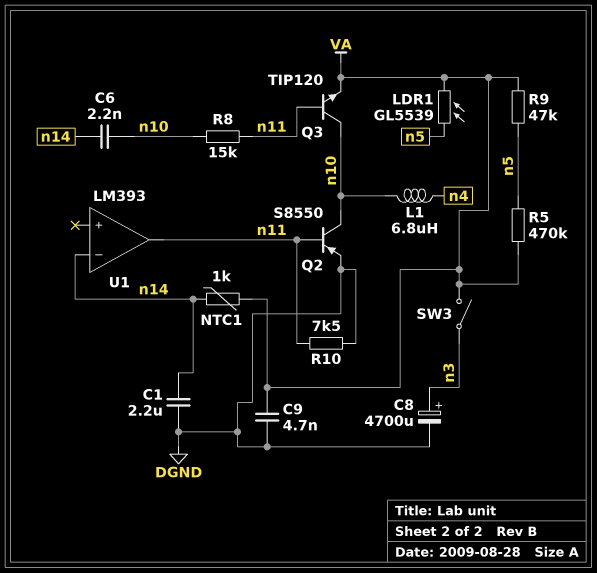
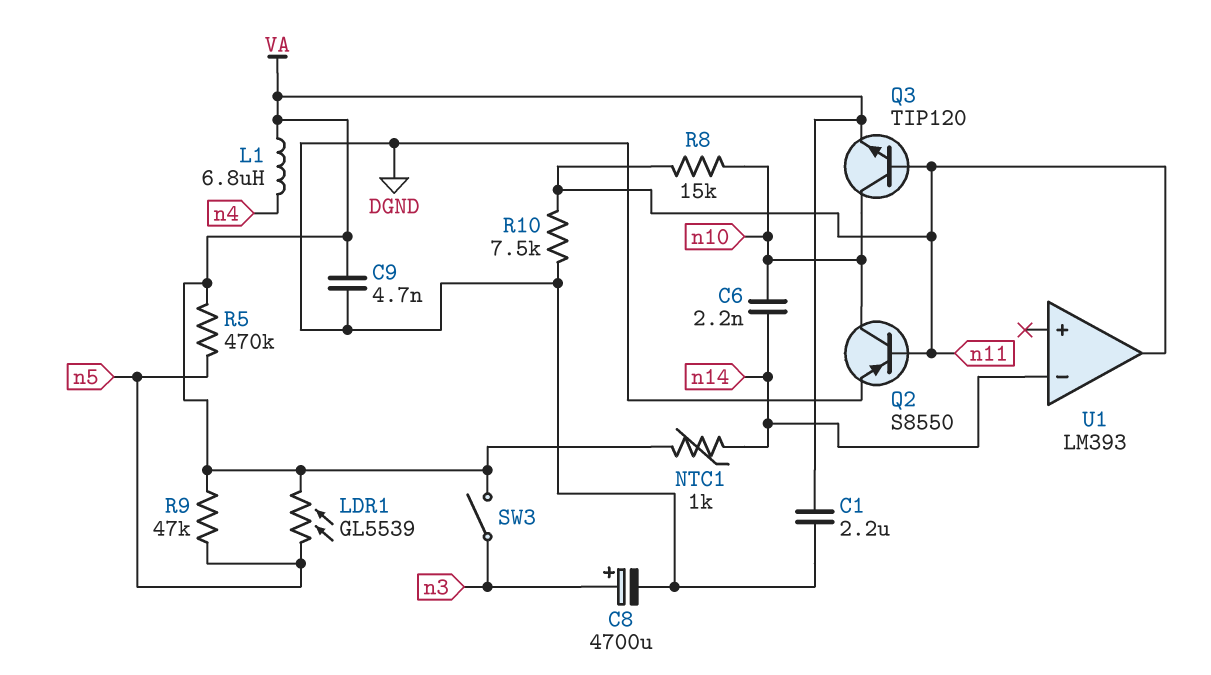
C1: 2.2uF (DGND, n14) -> 2.2uF (DGND, VA)
L1: 6.8uH (n4, n10) -> 6.8uH (VA, n4)

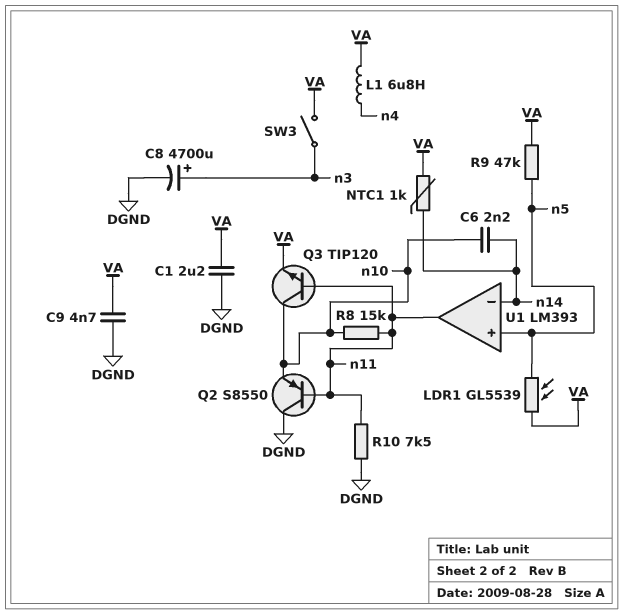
Q2: PNP S8550 (B n11, C n10, E DGND) -> PNP S8550 (B n11, C DGND, E n10)
R5: 470k (VA, n5) -> none
U1 pin in+: none -> n5

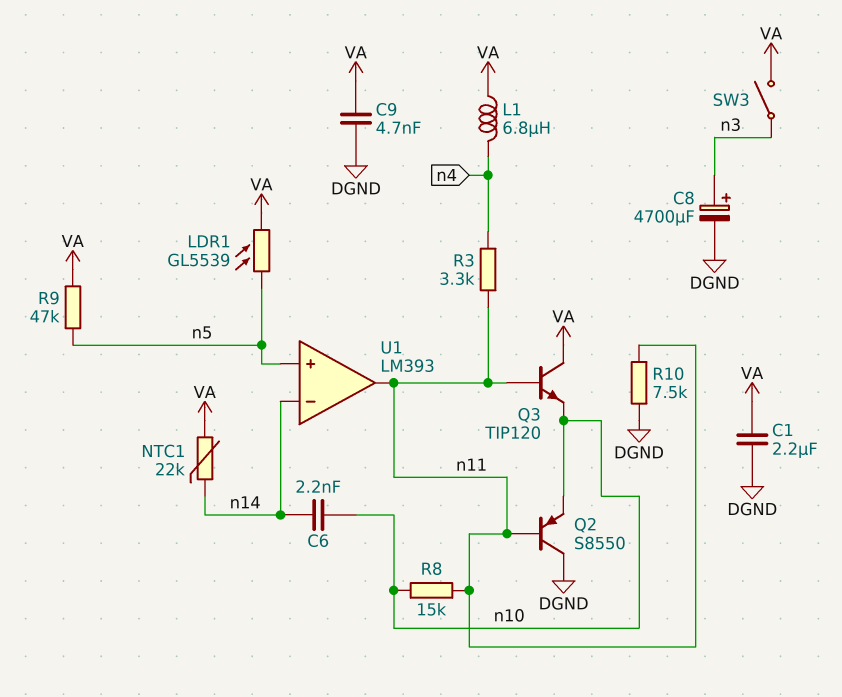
NTC1: 1k (VA, n14) -> 22k (VA, n14)
Q3: NPN TIP120 (B n11, C n10, E VA) -> NPN TIP120 (B n11, C VA, E n10)
R3: none -> 3.3k (n4, n11)

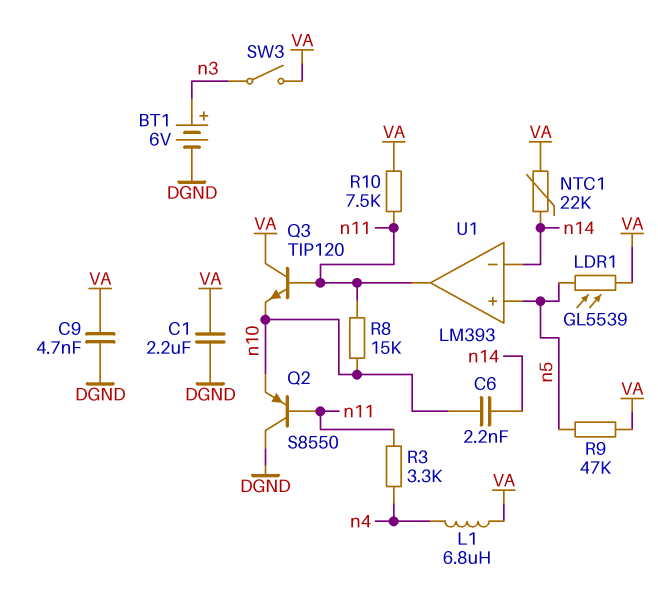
BT1: none -> 6V (plus n3, minus DGND)
C8: 4700uF (plus n3, minus DGND) -> none
R10: 7.5k (DGND, n11) -> 7.5k (VA, n11)

